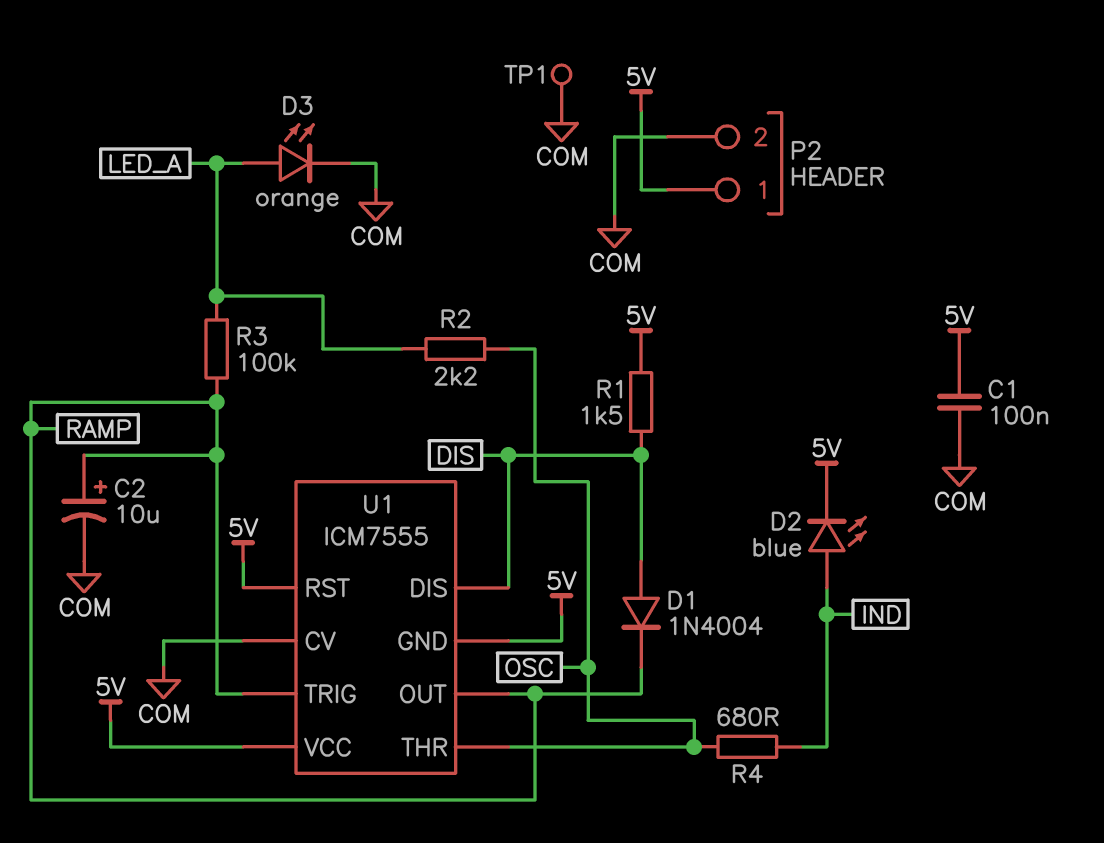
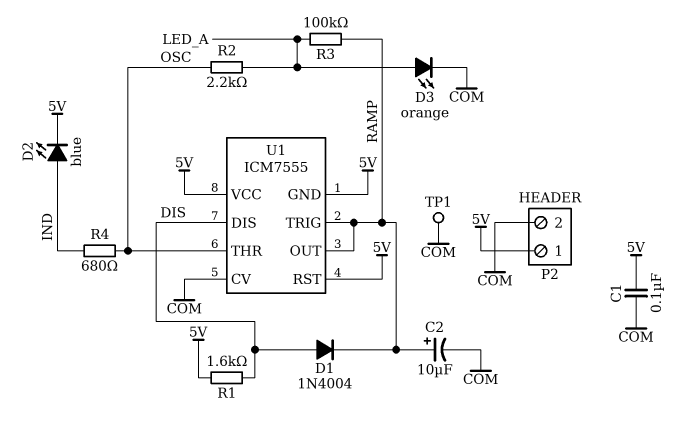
R1: 1.5k (5V, DIS) -> 1.6k (5V, DIS)

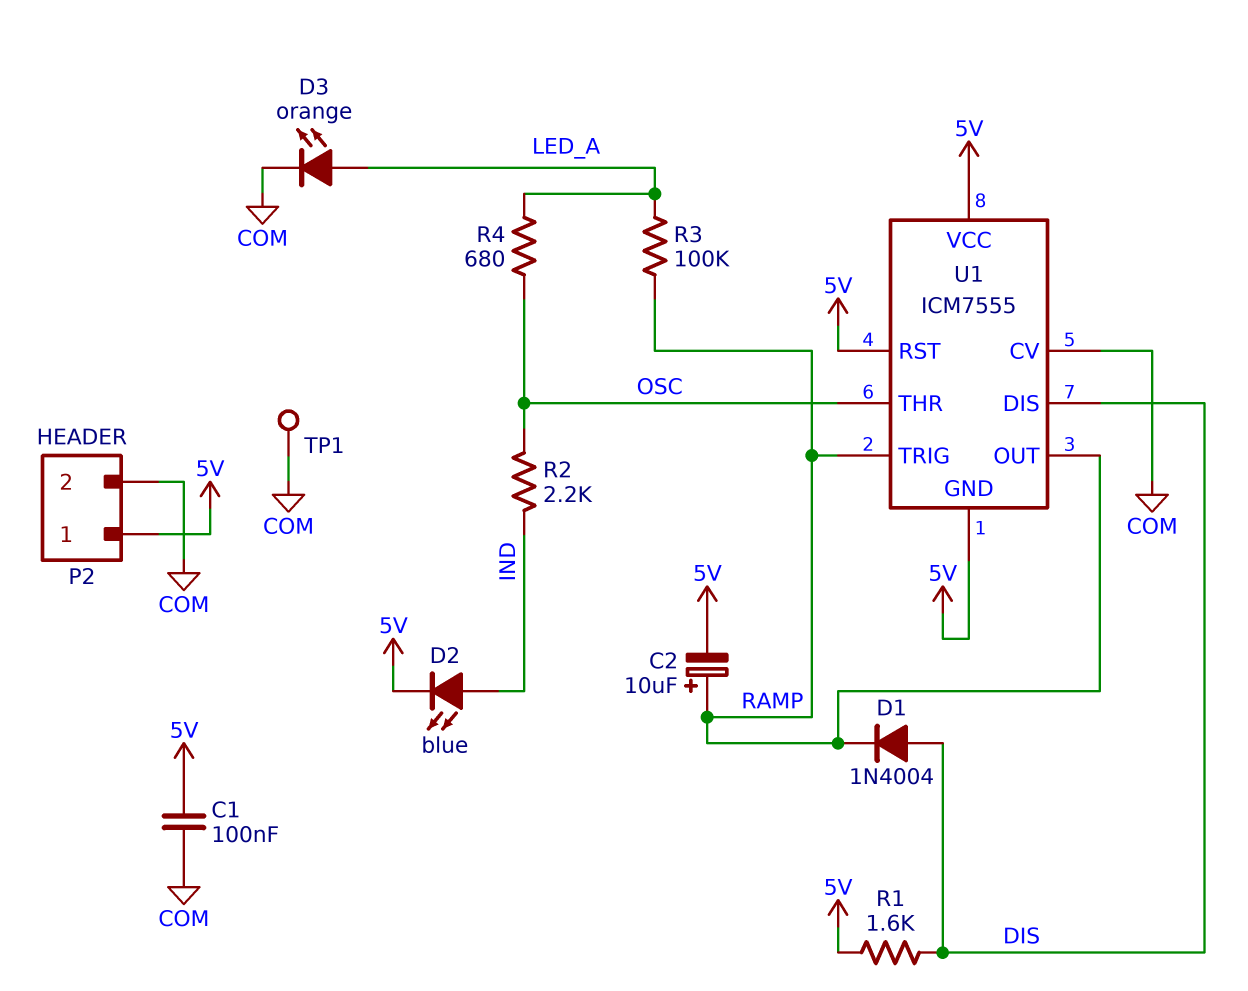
C2: 10uF (plus RAMP, minus COM) -> 10uF (plus RAMP, minus 5V)
R2: 2.2k (LED_A, OSC) -> 2.2k (IND, OSC)
R4: 680 (IND, OSC) -> 680 (LED_A, OSC)

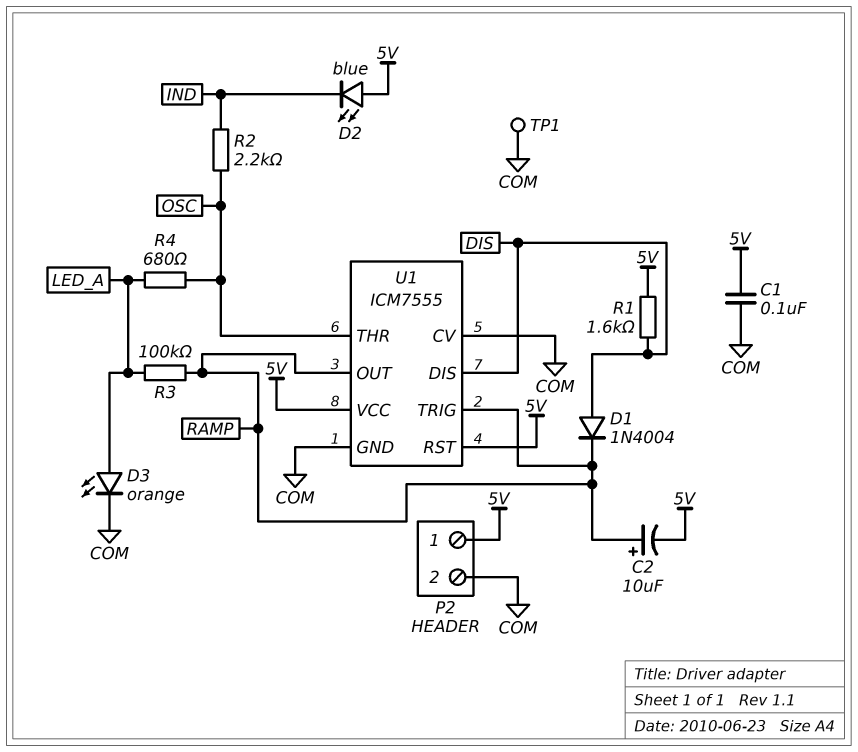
D2: LED blue (A IND, K 5V) -> LED blue (A 5V, K IND)
U1 pin GND: 5V -> COM

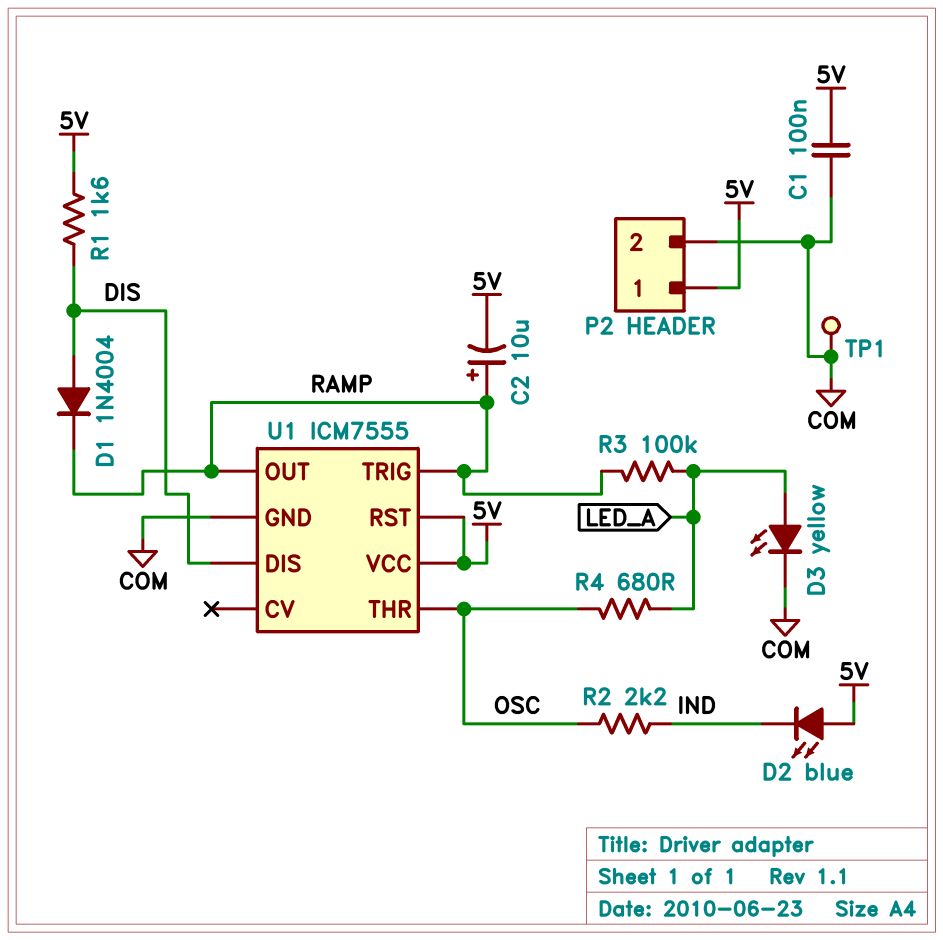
D3: LED orange (A LED_A, K COM) -> LED yellow (A LED_A, K COM)
U1 pin CV: COM -> none

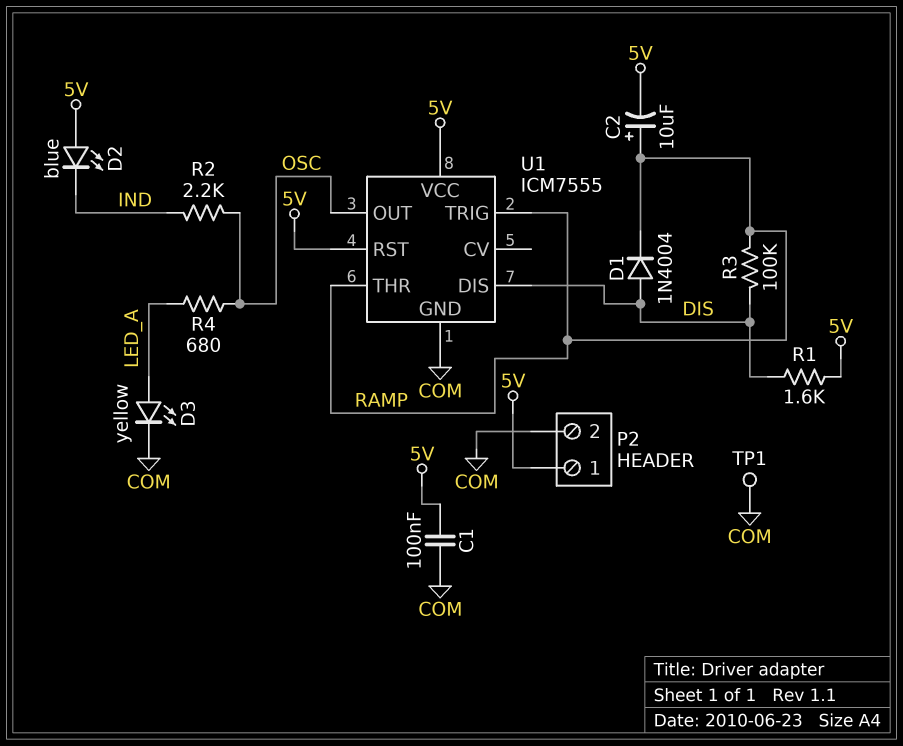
R3: 100k (LED_A, RAMP) -> 100k (DIS, RAMP)
U1 pin OUT: RAMP -> OSC
U1 pin THR: OSC -> RAMP

